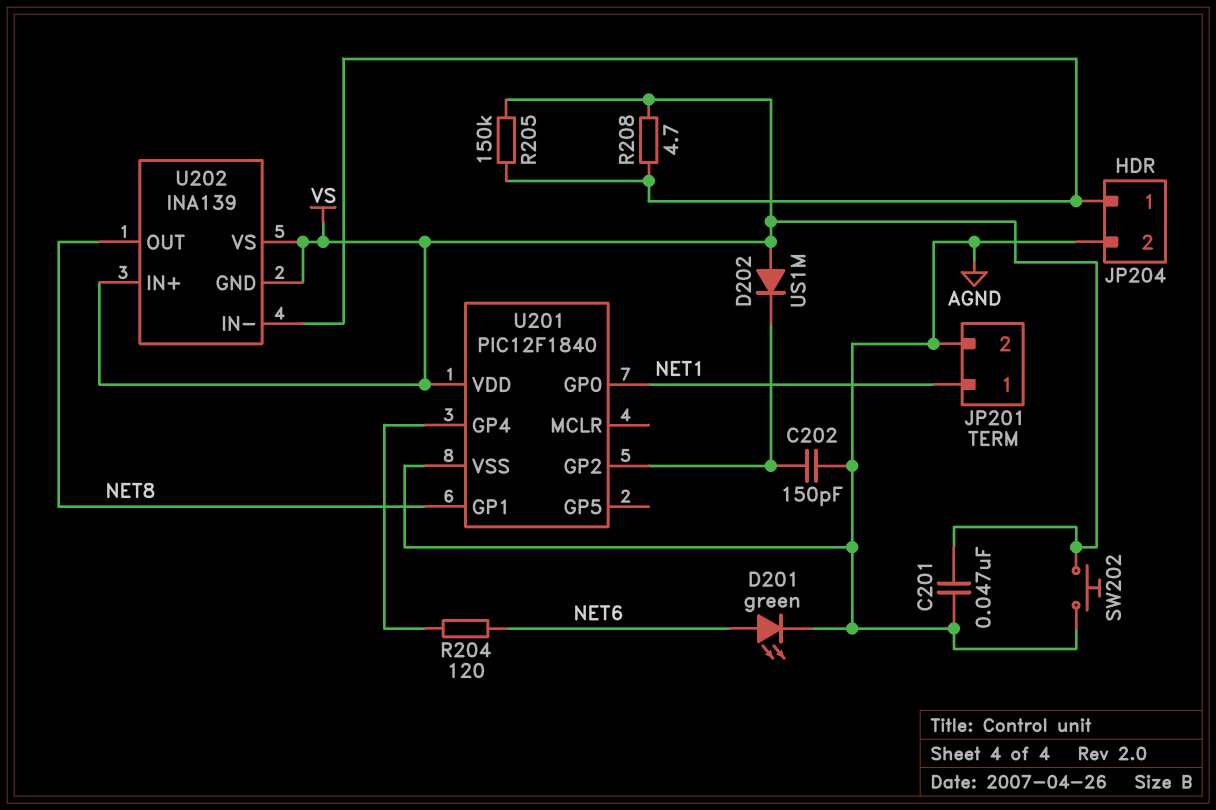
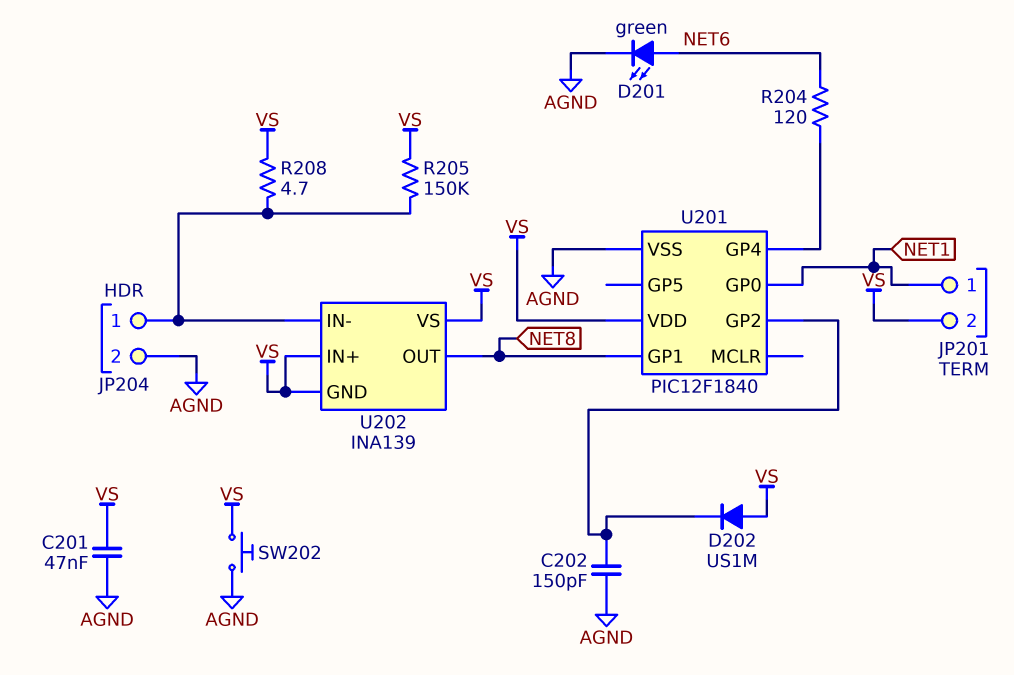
JP201 pin 2: AGND -> VS

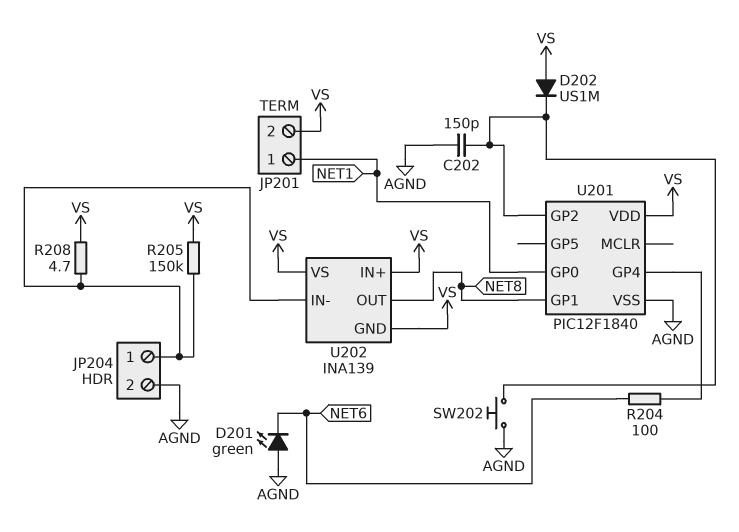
C201: 47nF (AGND, VS) -> none
D201: LED green (A NET6, K AGND) -> LED green (A AGND, K NET6)
R204: 120 (NET6, U201/GP4) -> 100 (NET6, U201/GP4)
SW202: button (AGND, VS) -> button (AGND, U201/GP2)

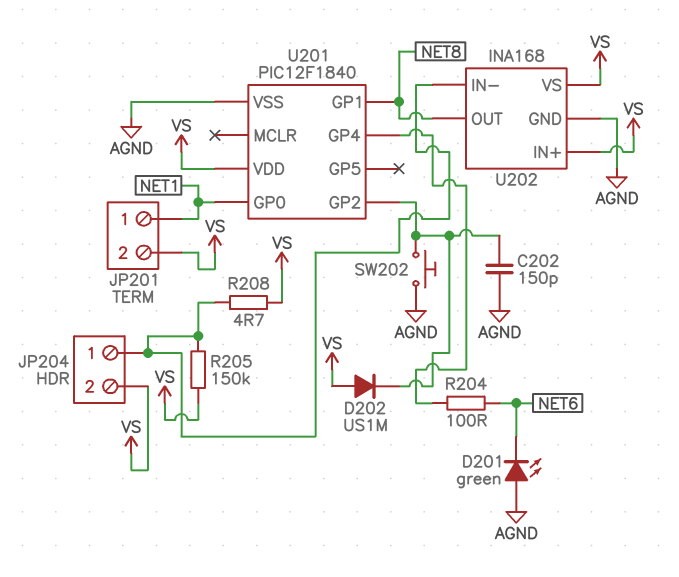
JP204 pin 2: AGND -> VS
U202: INA139 -> INA168
U202 pin GND: VS -> AGND

